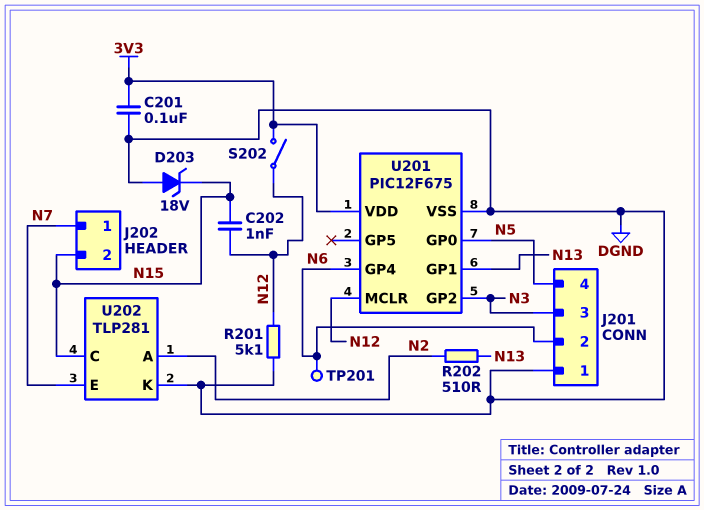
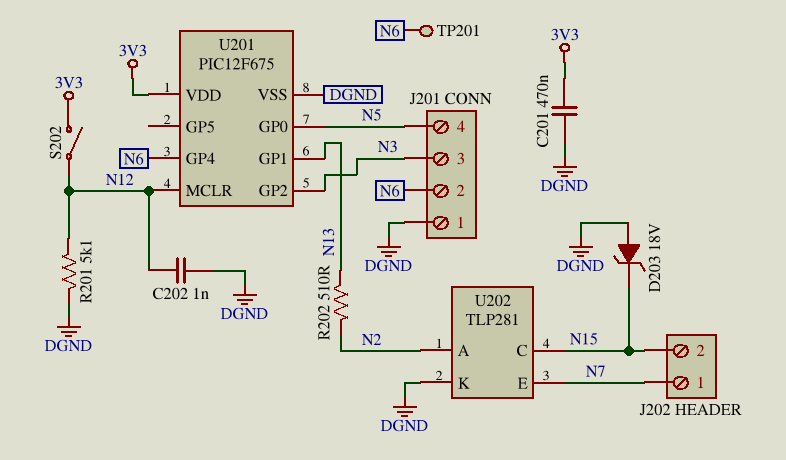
C201: 100nF (3V3, DGND) -> 470nF (3V3, DGND)
C202: 1nF (N12, N15) -> 1nF (DGND, N12)

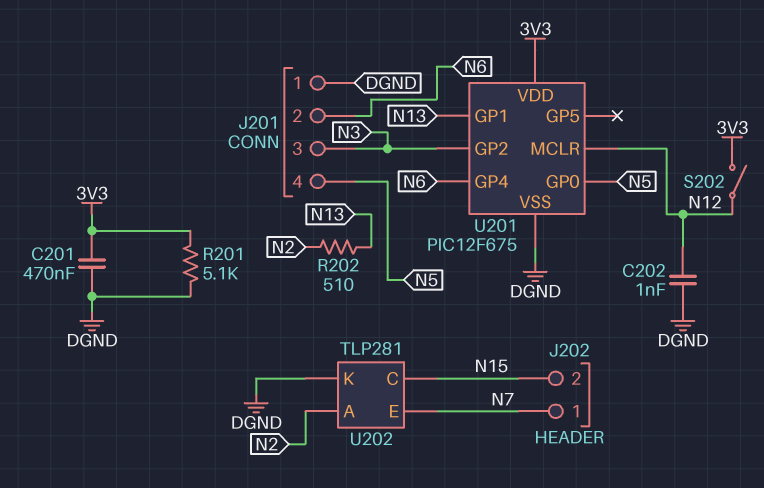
D203: zener 18V (A DGND, K N15) -> none
R201: 5.1k (DGND, N12) -> 5.1k (3V3, DGND)
TP201: test point (N6) -> none

